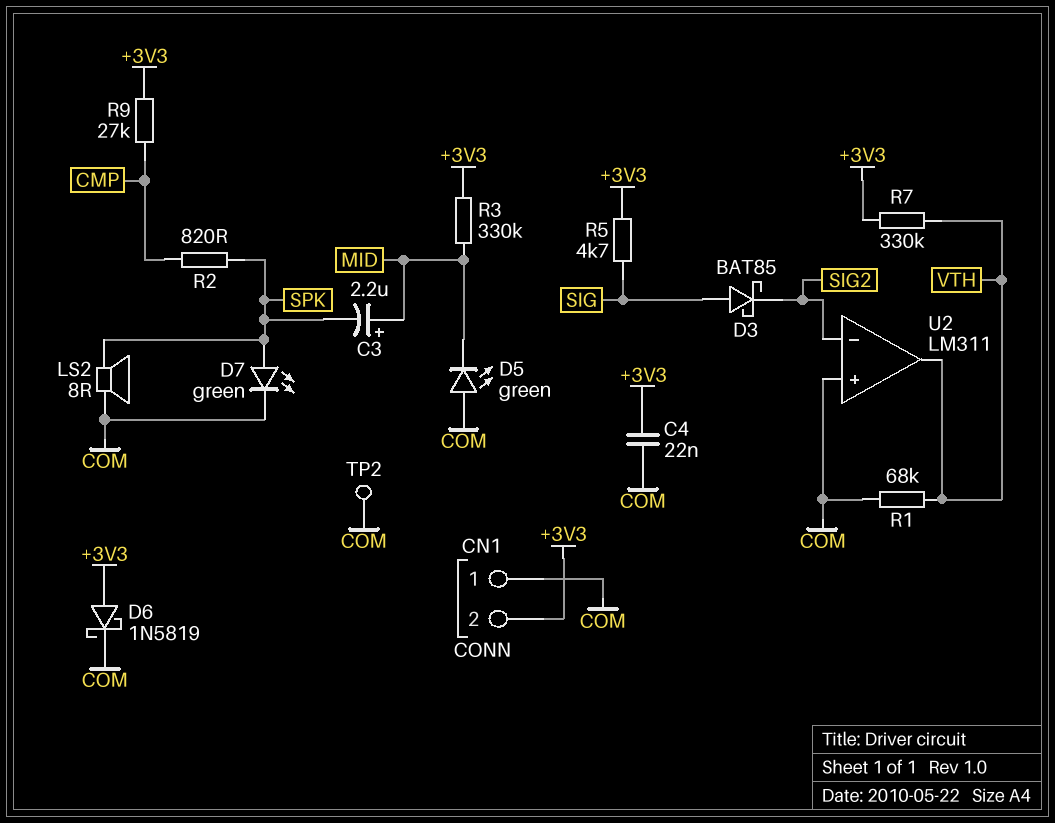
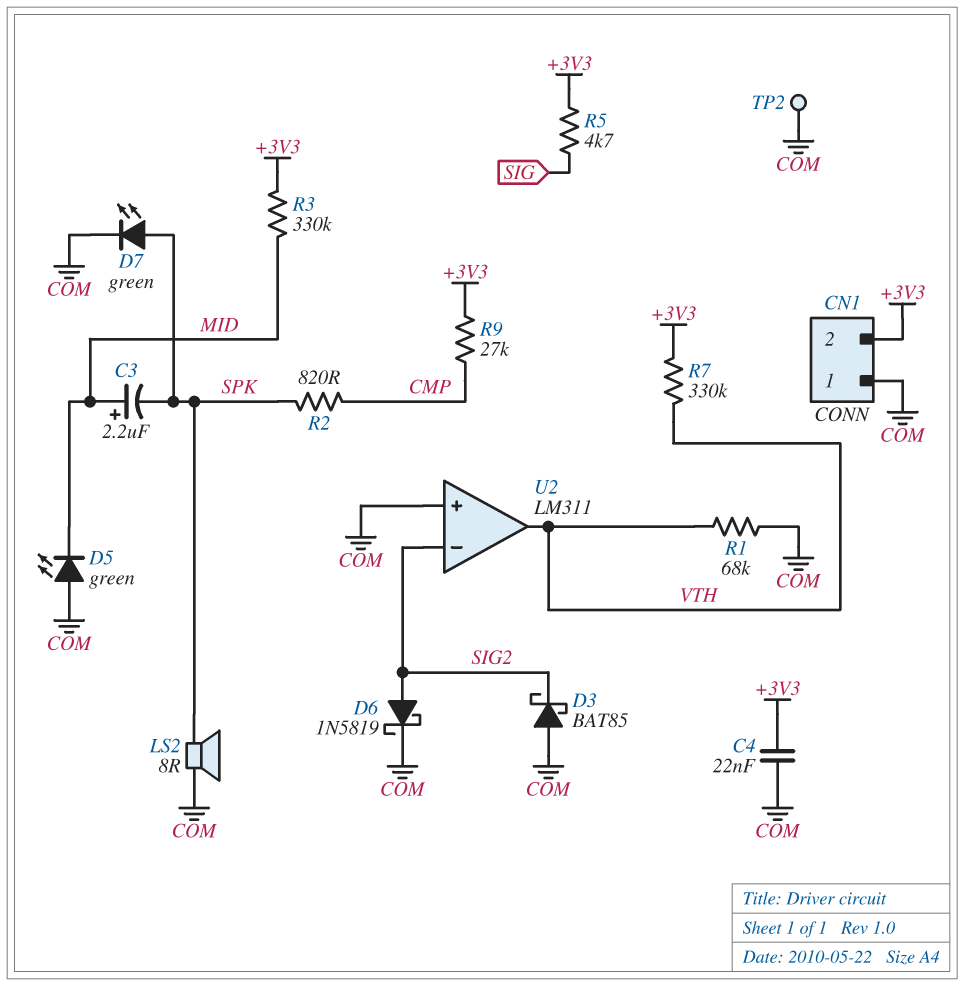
D3: schottky BAT85 (A SIG, K SIG2) -> schottky BAT85 (A COM, K SIG2)
D6: schottky 1N5819 (A +3V3, K COM) -> schottky 1N5819 (A SIG2, K COM)

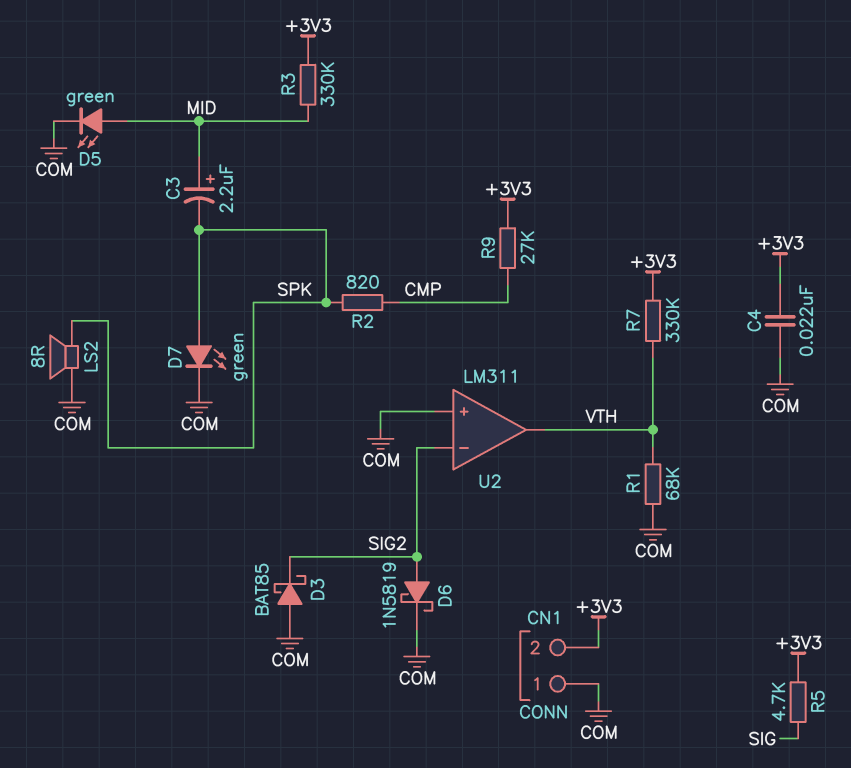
D5: LED green (A COM, K MID) -> LED green (A MID, K COM)
TP2: test point (COM) -> none

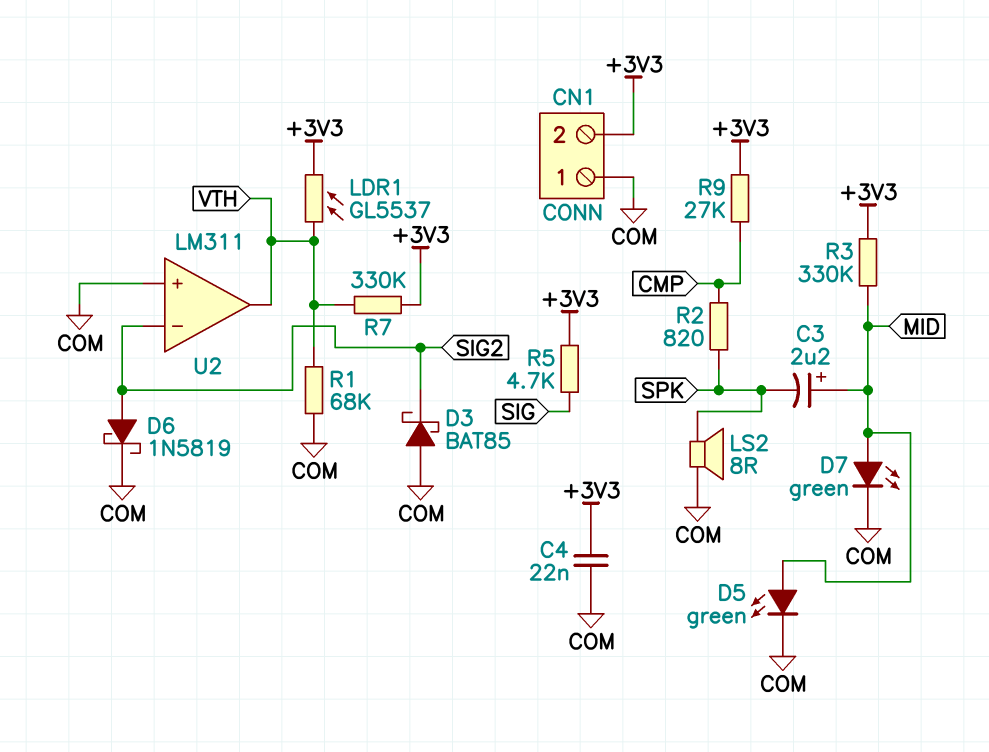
D7: LED green (A SPK, K COM) -> LED green (A MID, K COM)
LDR1: none -> GL5537 (+3V3, VTH)

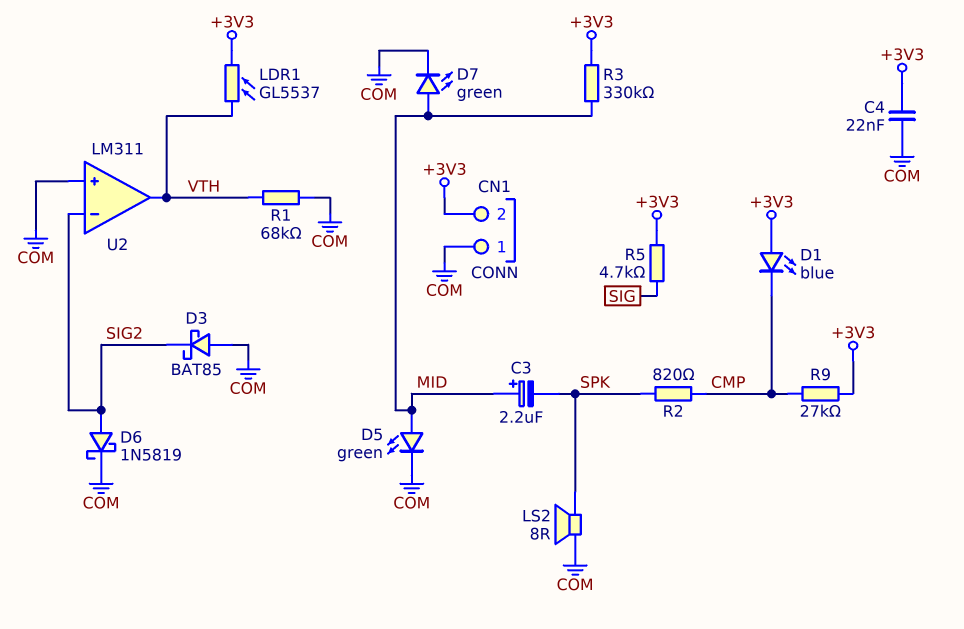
D1: none -> LED blue (A +3V3, K CMP)
R7: 330k (+3V3, VTH) -> none

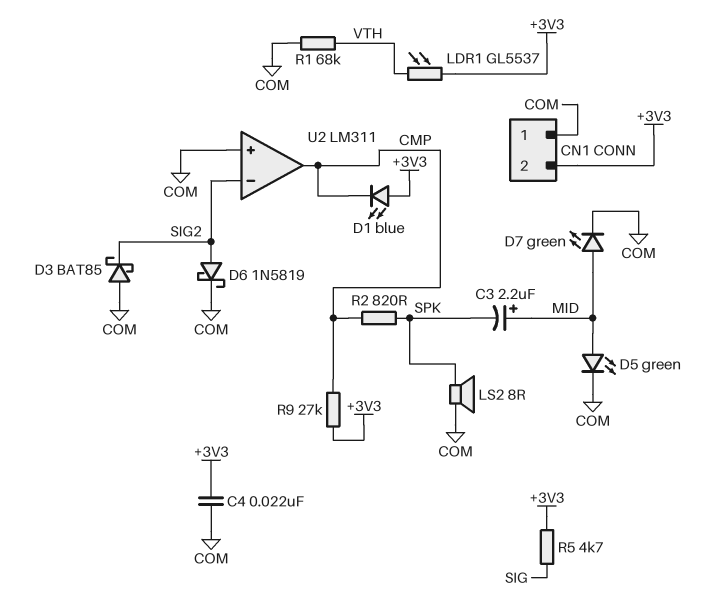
R3: 330k (+3V3, MID) -> none
U2 pin out: VTH -> CMP

